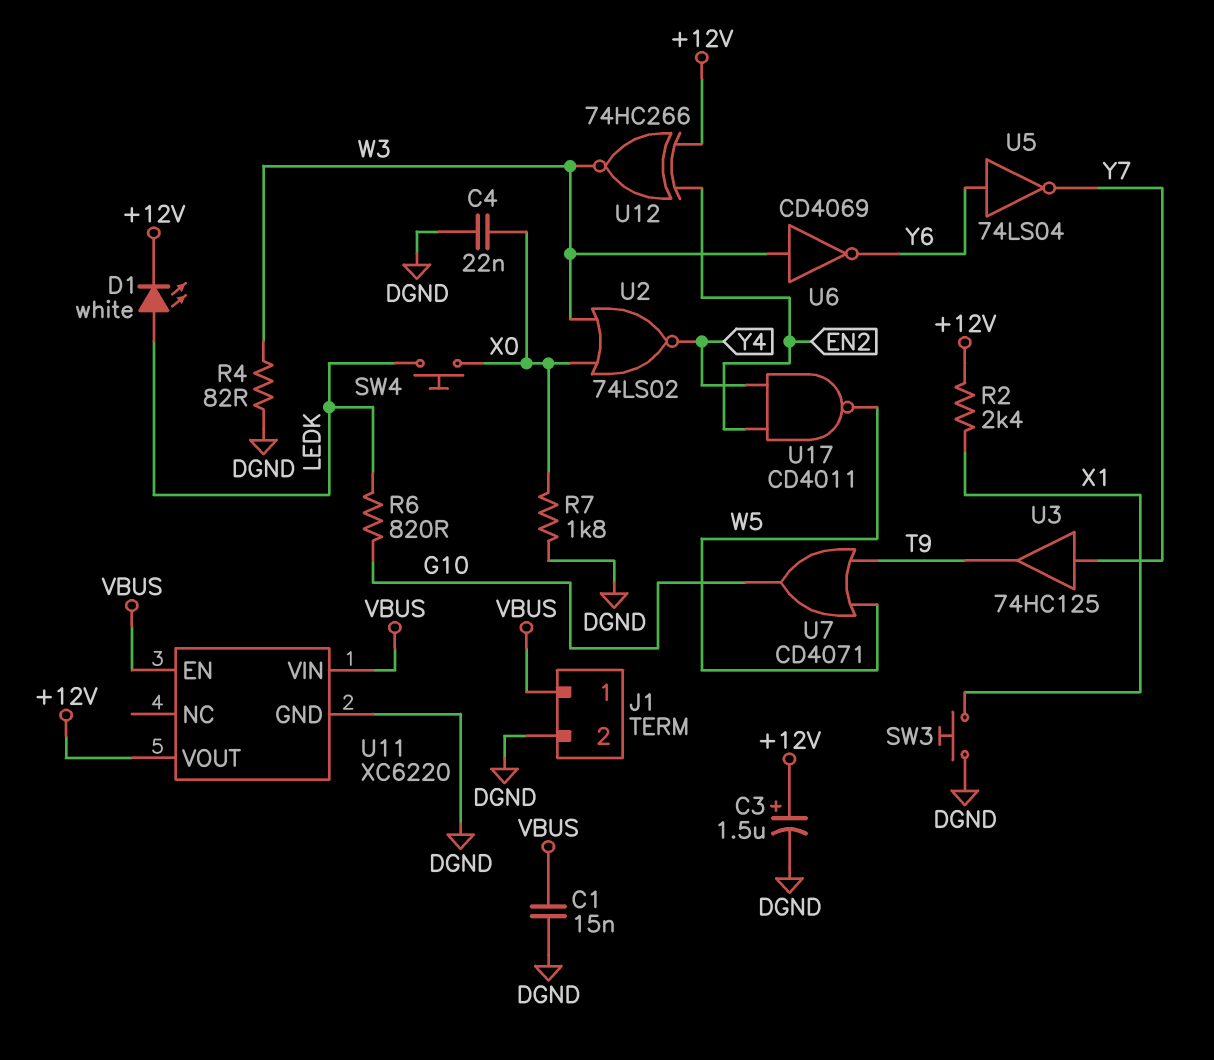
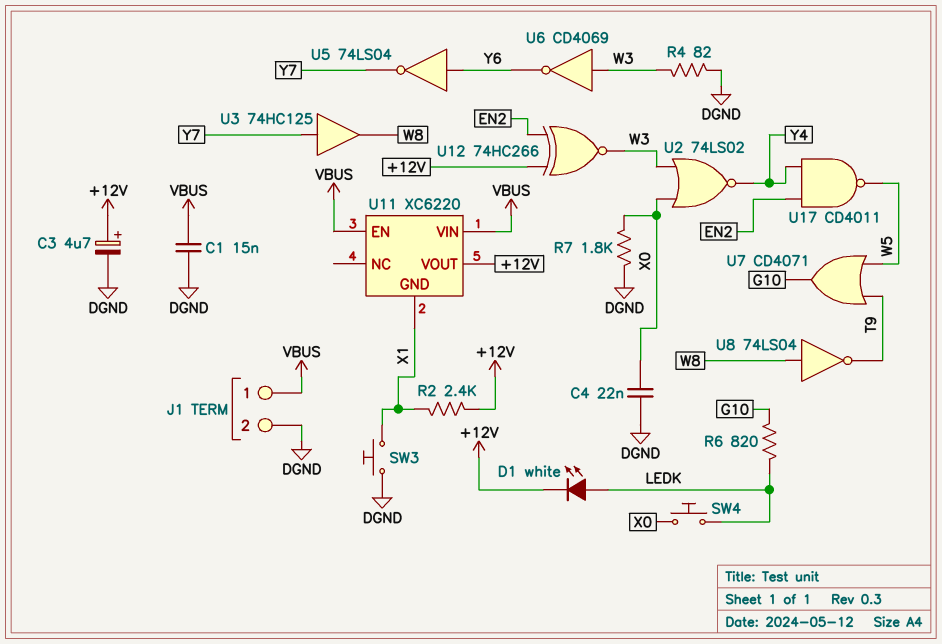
C3: 1.5uF (plus +12V, minus DGND) -> 4.7uF (plus +12V, minus DGND)
U3: buffer 74HC125 (in Y7, out T9) -> buffer 74HC125 (in Y7, out W8)
U8: none -> NOT 74LS04 (in W8, out T9)
U11 pin GND: DGND -> X1

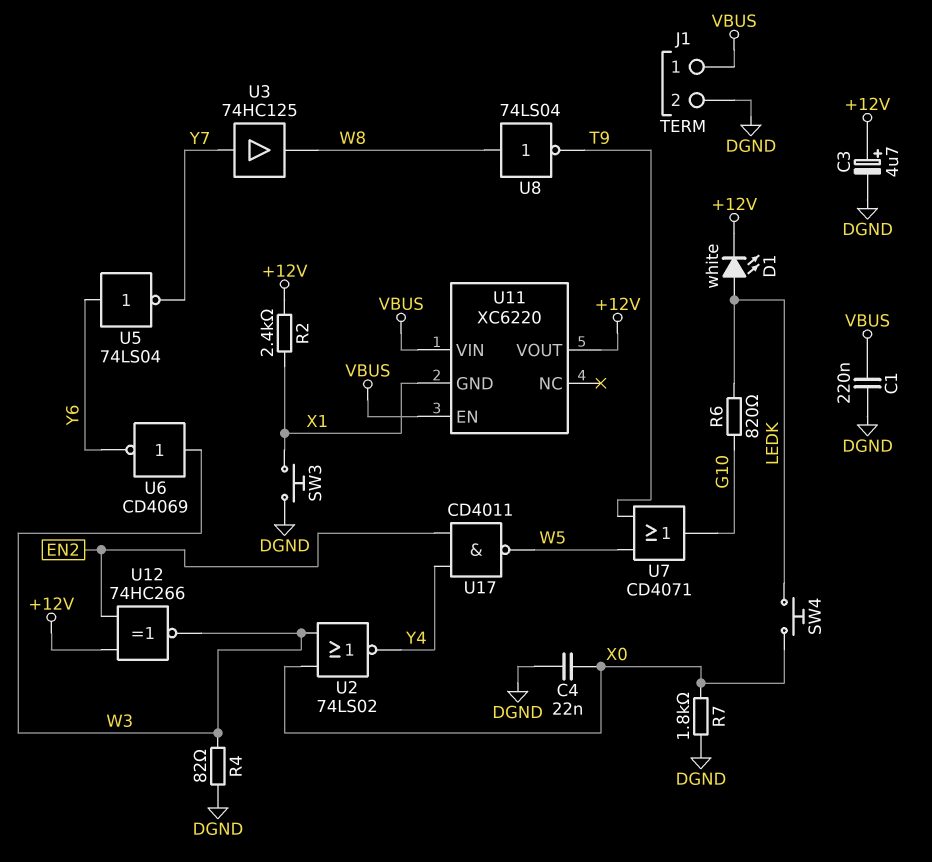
C1: 15nF (DGND, VBUS) -> 220nF (DGND, VBUS)

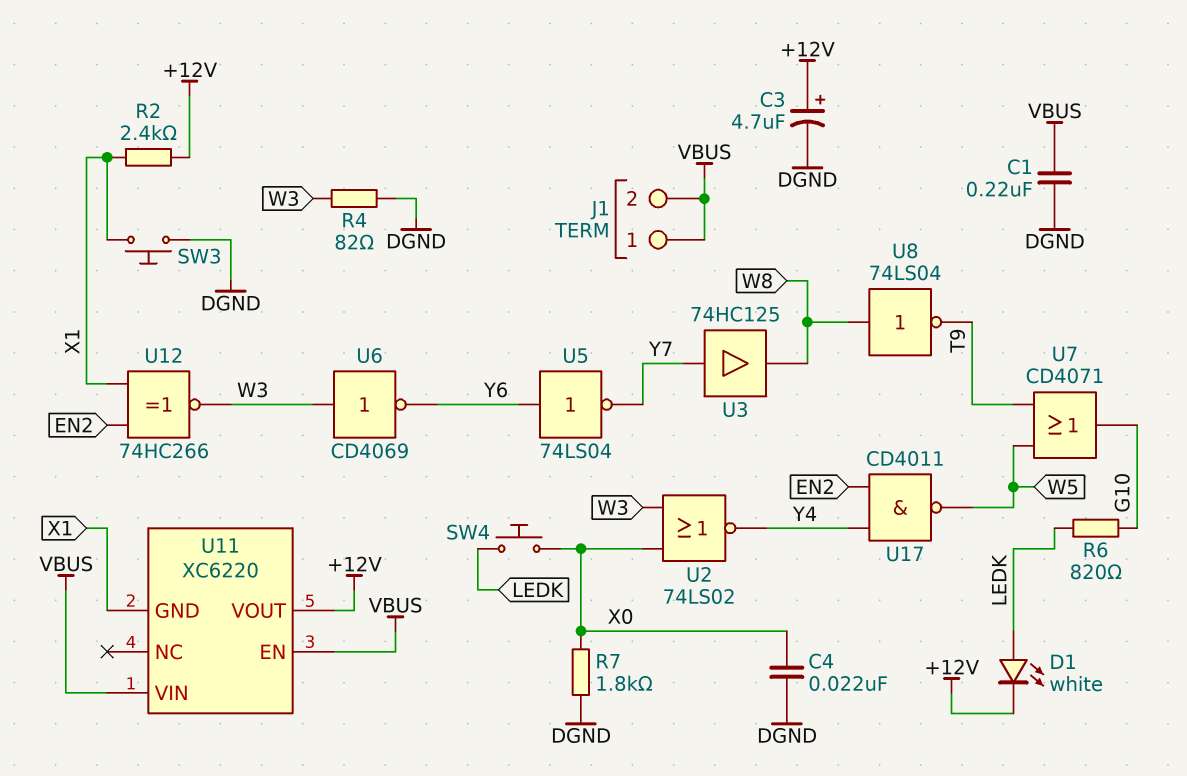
J1 pin 2: DGND -> VBUS
U12: XNOR 74HC266 (in +12V, in EN2, out W3) -> XNOR 74HC266 (in EN2, in X1, out W3)

